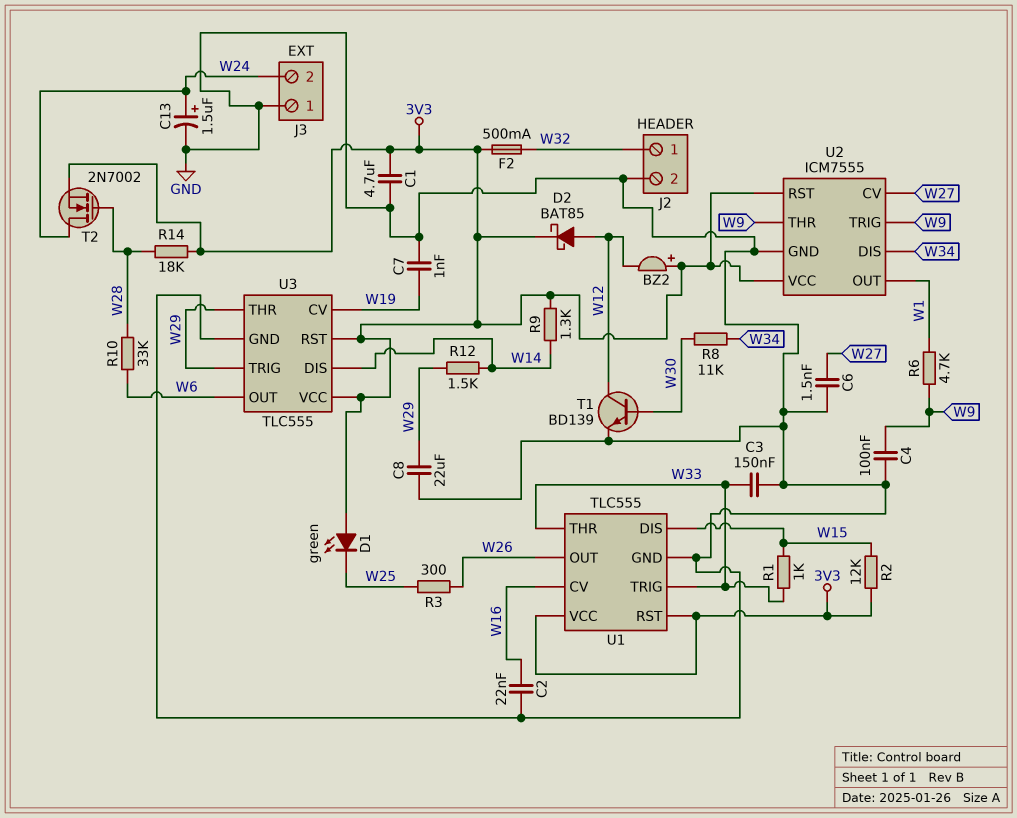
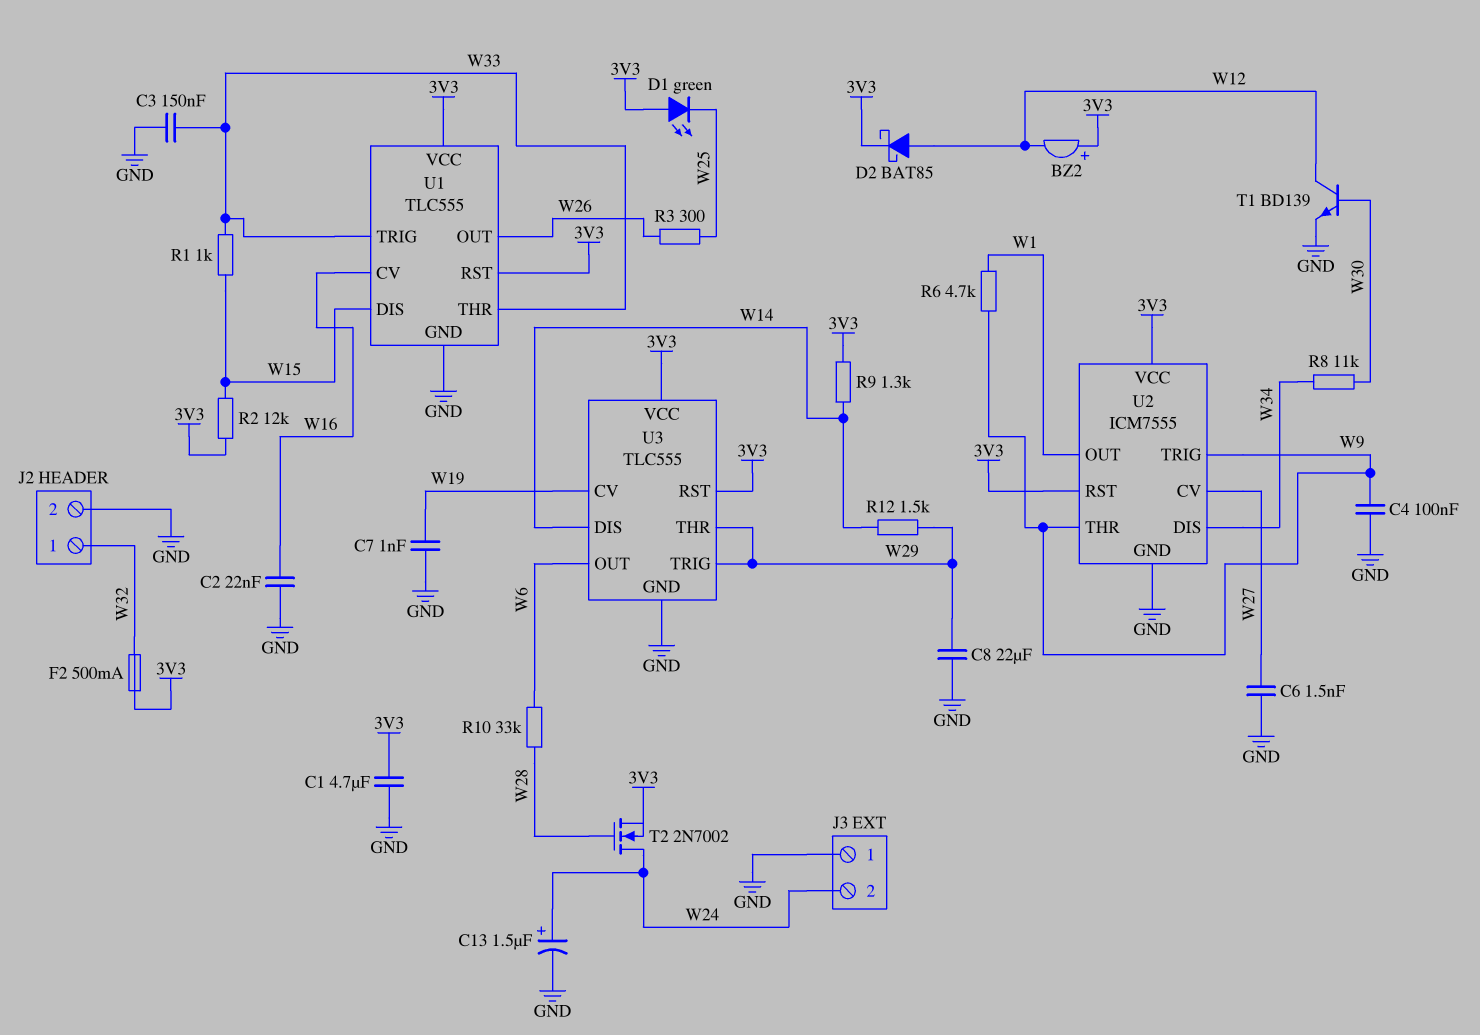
R14: 18k (3V3, W28) -> none

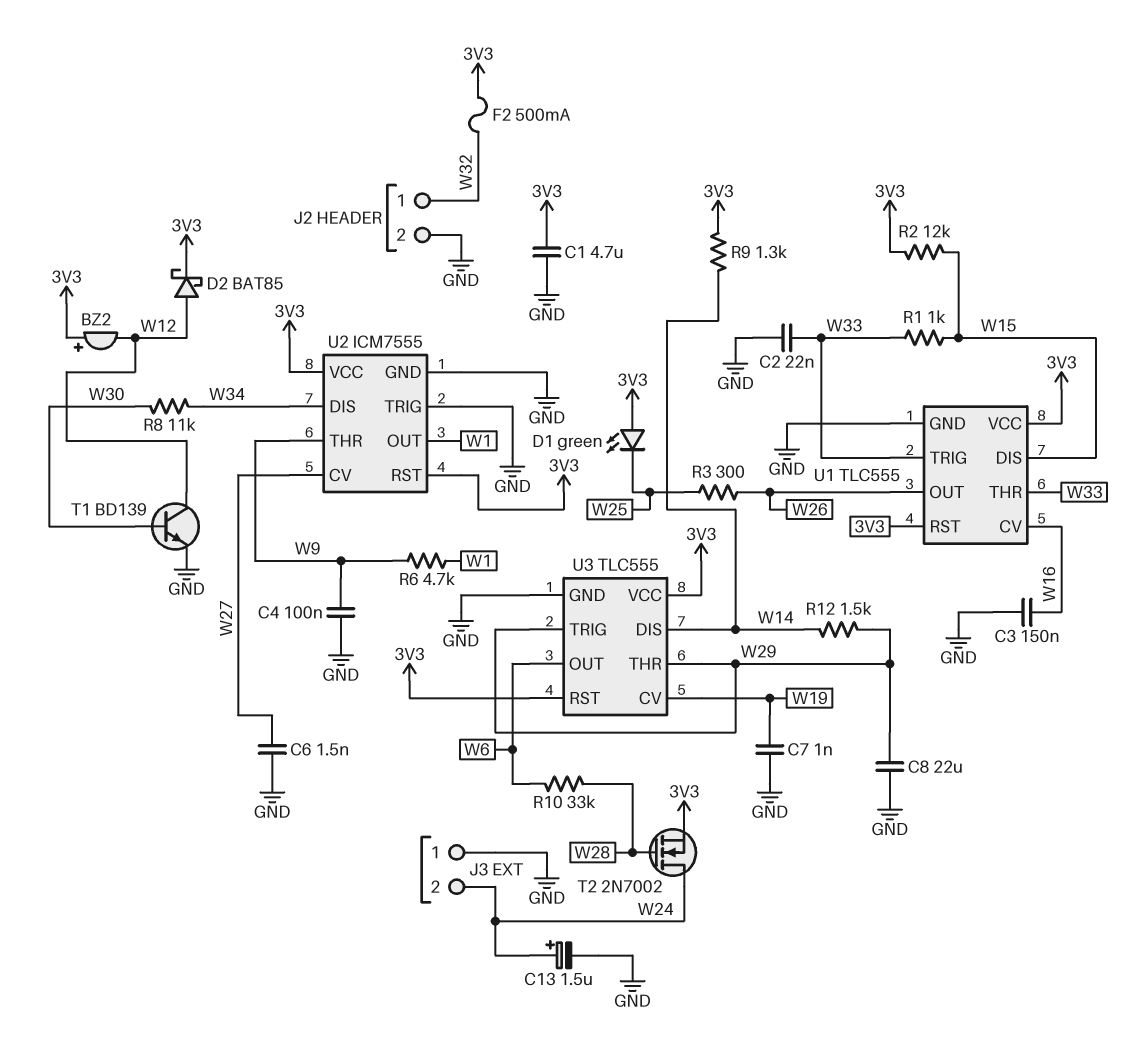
C2: 22nF (GND, W16) -> 22nF (GND, W33)
C3: 150nF (GND, W33) -> 150nF (GND, W16)
U2 pin TRIG: W9 -> GND

